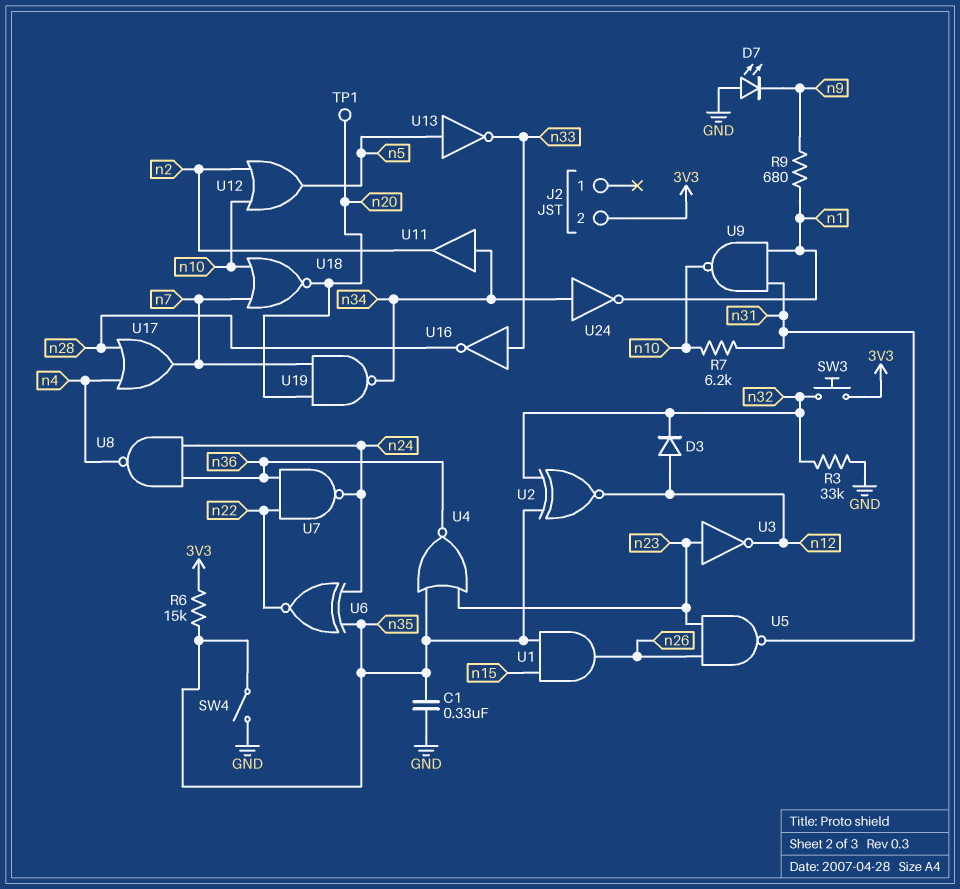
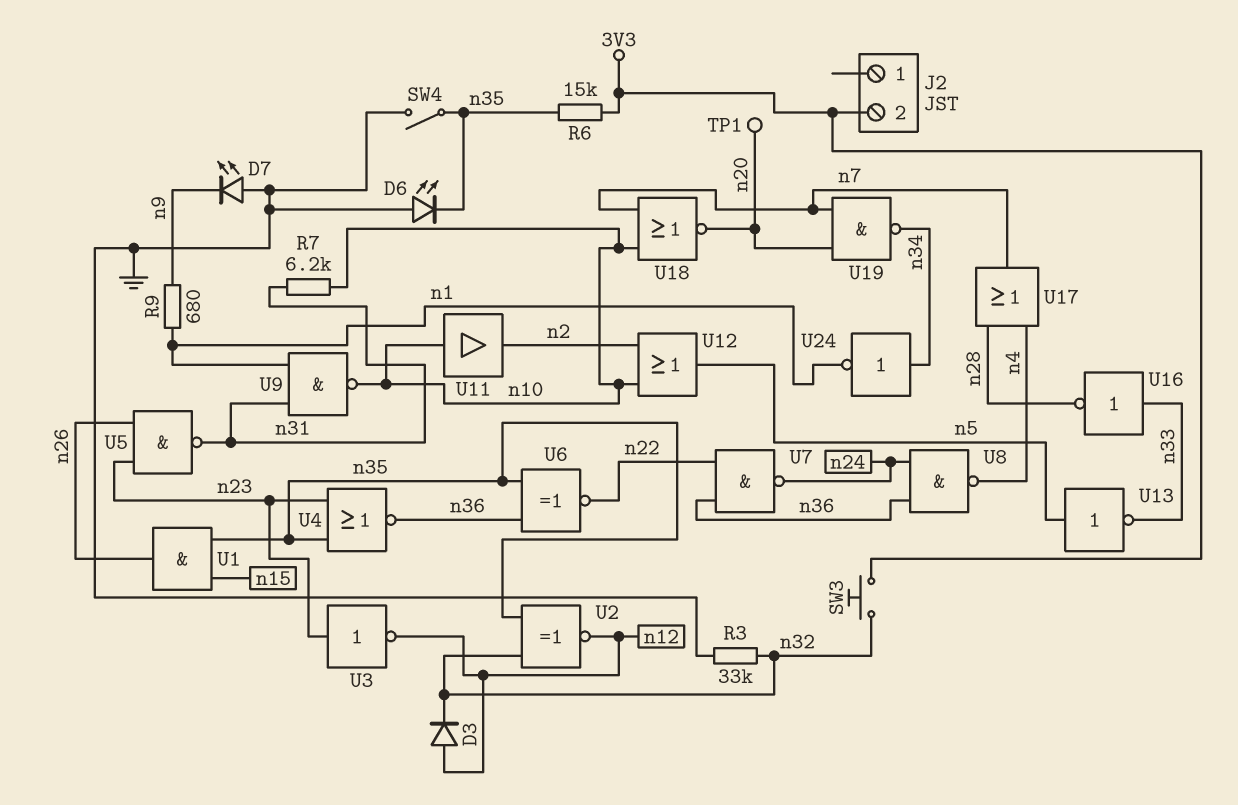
C1: 330nF (GND, n35) -> none
D6: none -> LED (A GND, K n35)
U6: XNOR (in n24, in n35, out n22) -> XNOR (in n35, in n36, out n22)
U11: buffer (in n34, out n2) -> buffer (in n10, out n2)

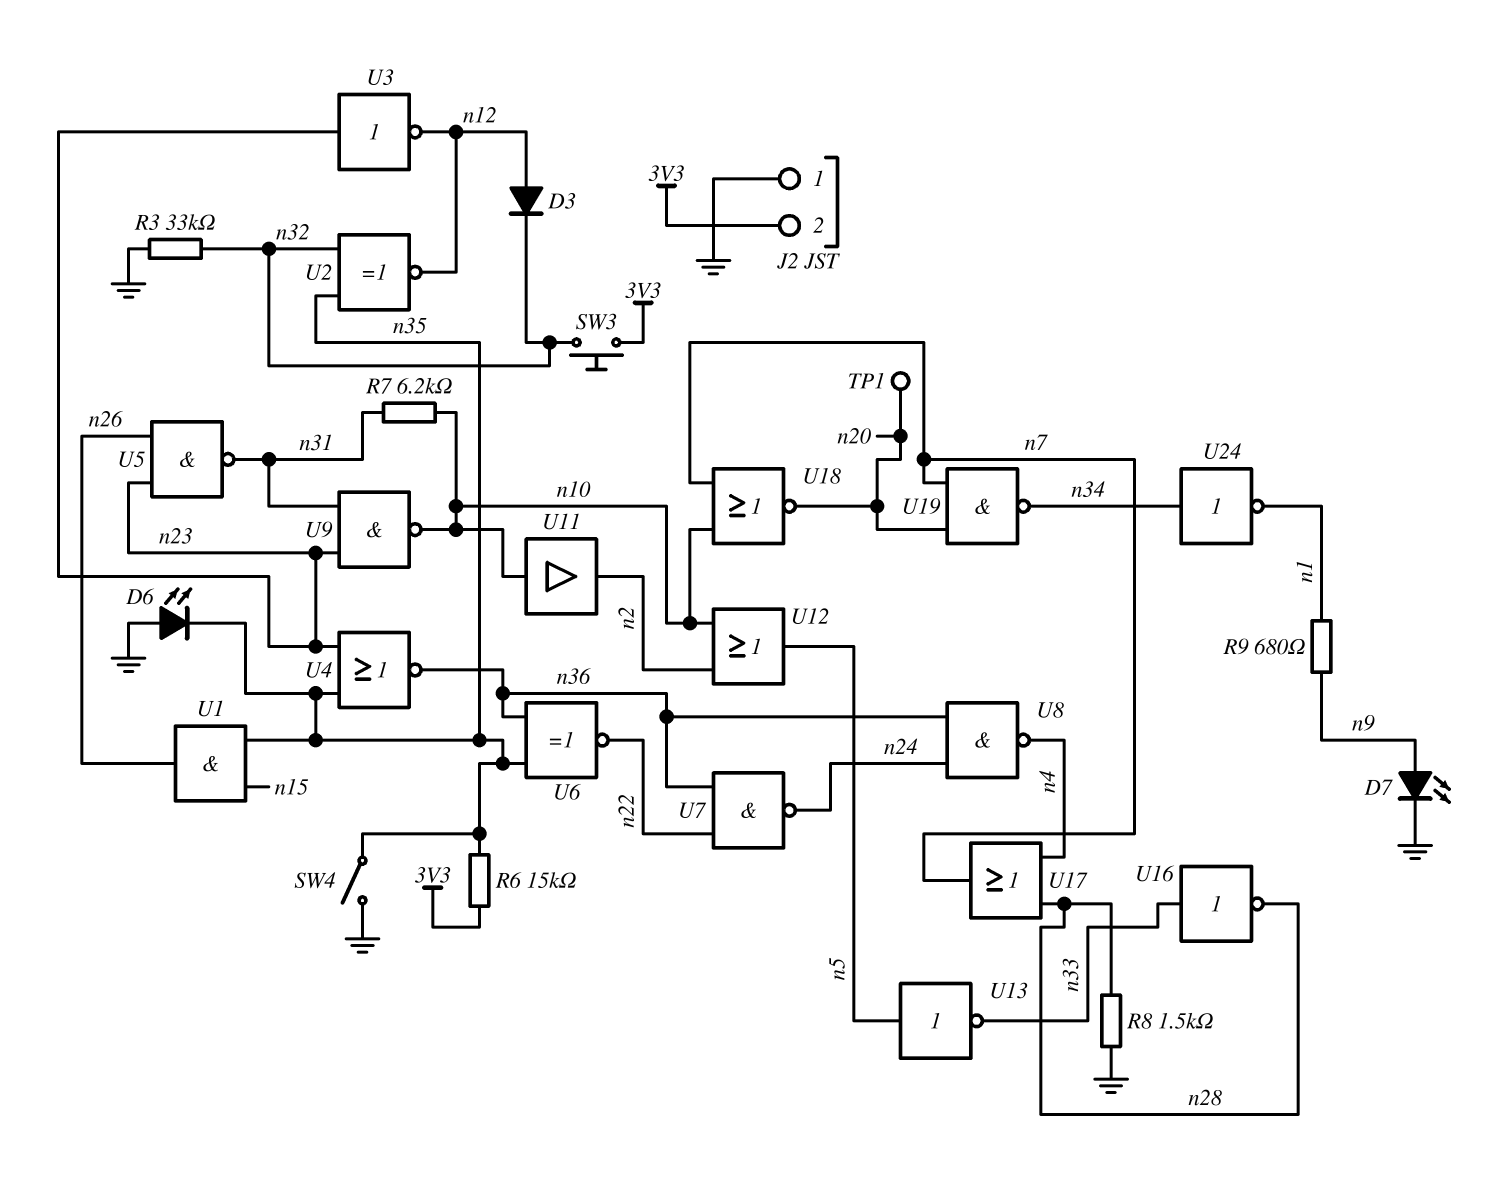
D7: LED (A GND, K n9) -> LED (A n9, K GND)
J2 pin 1: none -> GND
R8: none -> 1.5k (GND, n28)
U9: NAND (in n1, in n31, out n10) -> NAND (in n23, in n31, out n10)

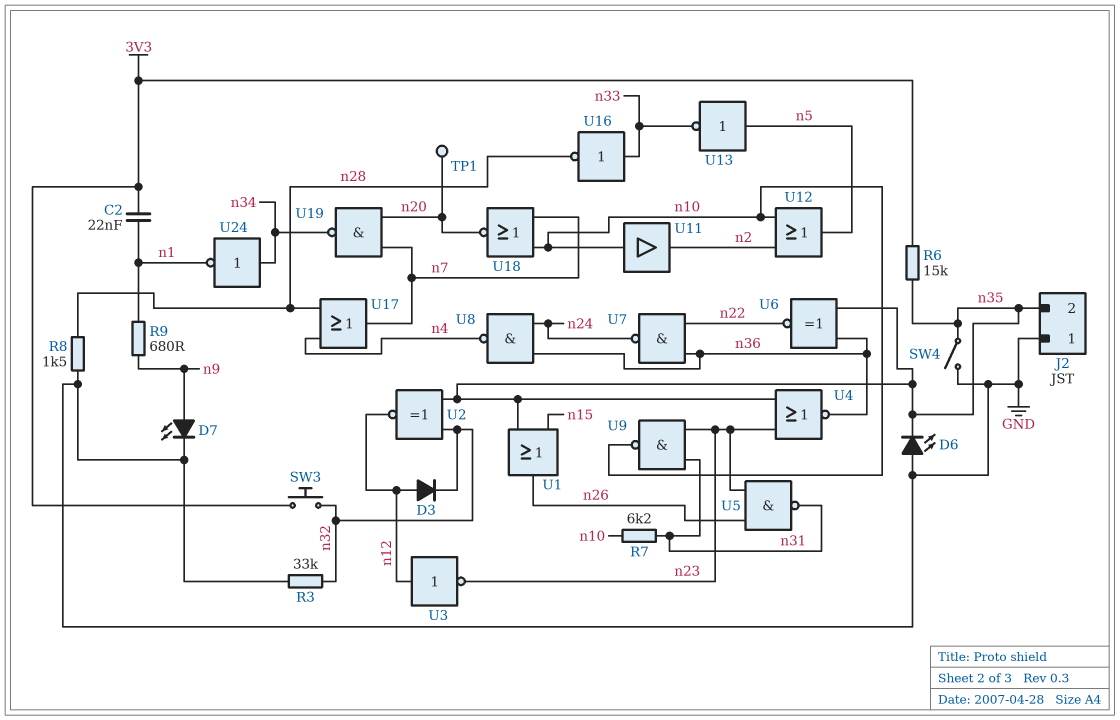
C2: none -> 22nF (3V3, n1)
J2 pin 2: 3V3 -> n35
U1: AND (in n15, in n35, out n26) -> OR (in n15, in n35, out n26)
U3: NOT (in n23, out n12) -> NOT (in n12, out n23)

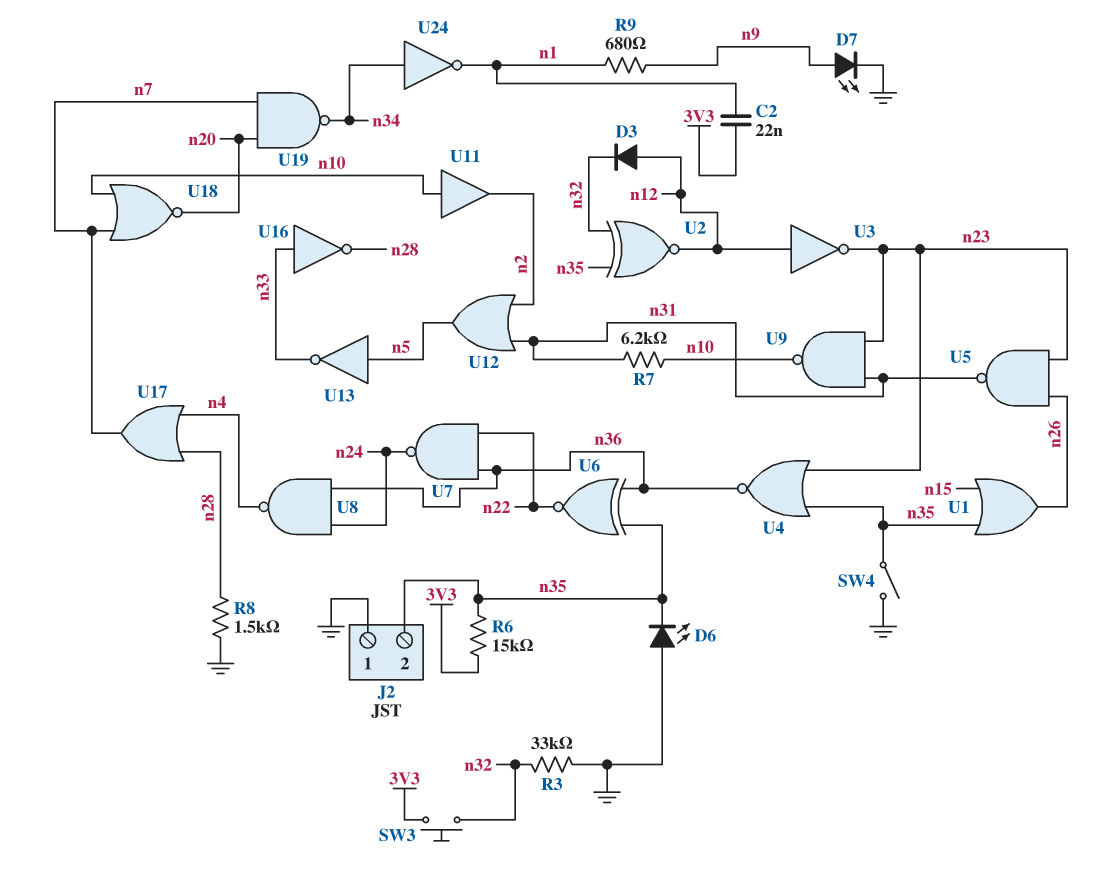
TP1: test point (n20) -> none
U12: OR (in n2, in n10, out n5) -> OR (in n2, in n31, out n5)

